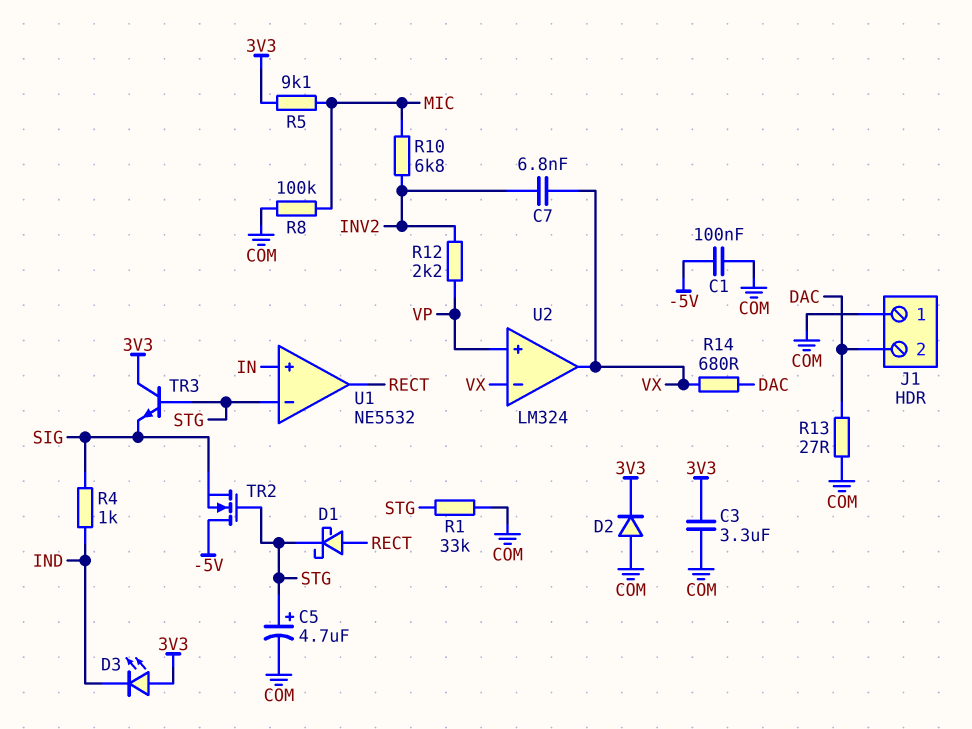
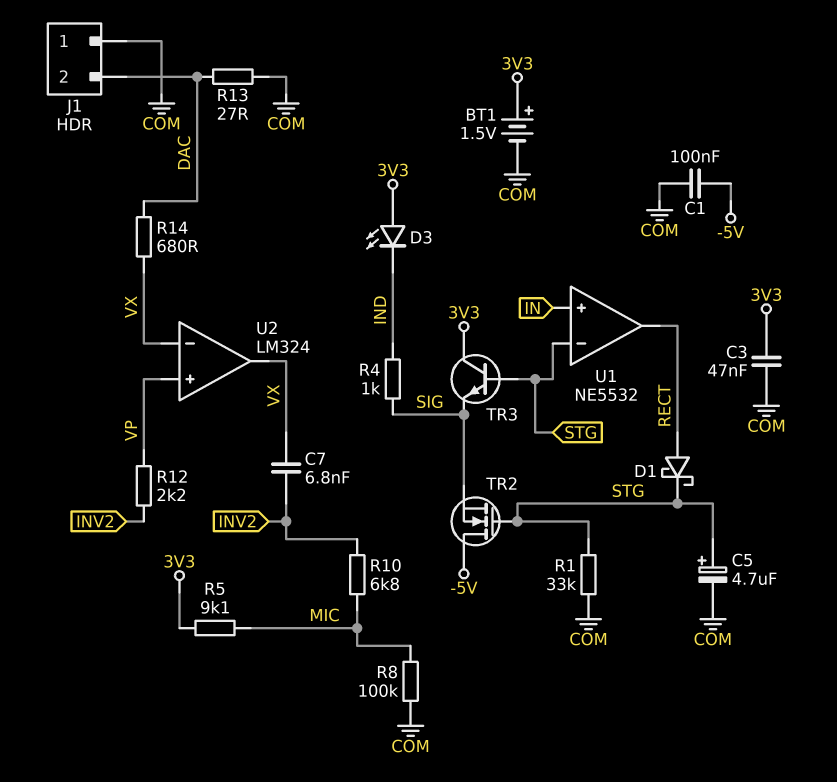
BT1: none -> 1.5V (plus 3V3, minus COM)
C3: 3.3uF (3V3, COM) -> 47nF (3V3, COM)
D2: diode (A COM, K 3V3) -> none

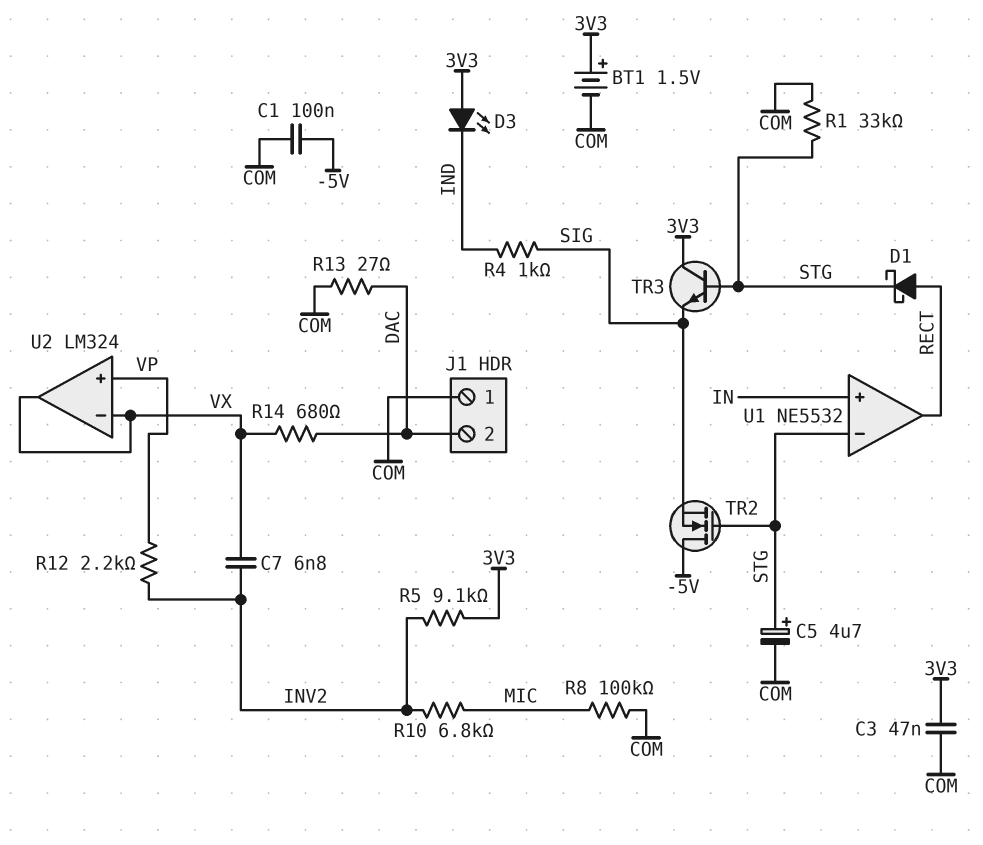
R5: 9.1k (3V3, MIC) -> 9.1k (3V3, INV2)

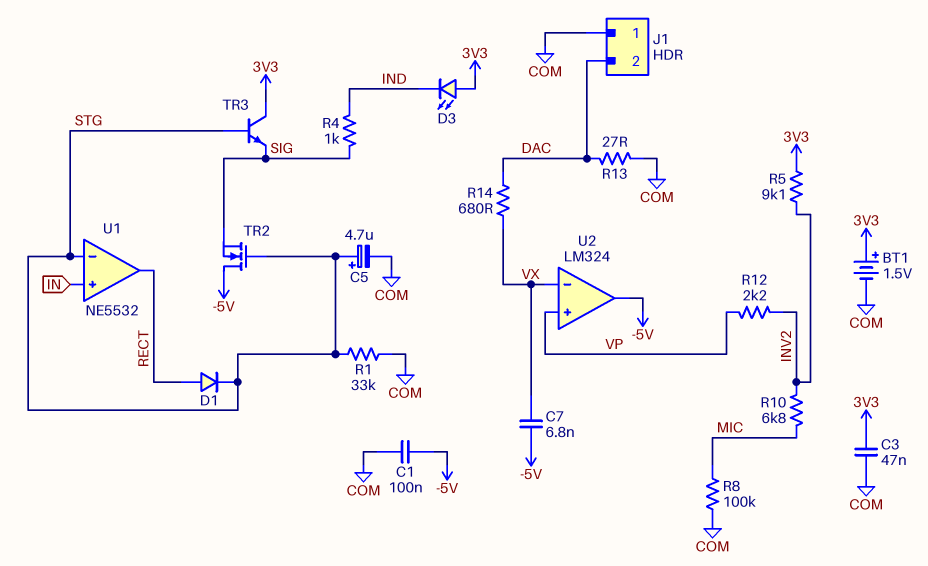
C7: 6.8nF (INV2, VX) -> 6.8nF (-5V, VX)
D1: schottky (A RECT, K STG) -> diode (A RECT, K STG)
U2 pin out: VX -> -5V

